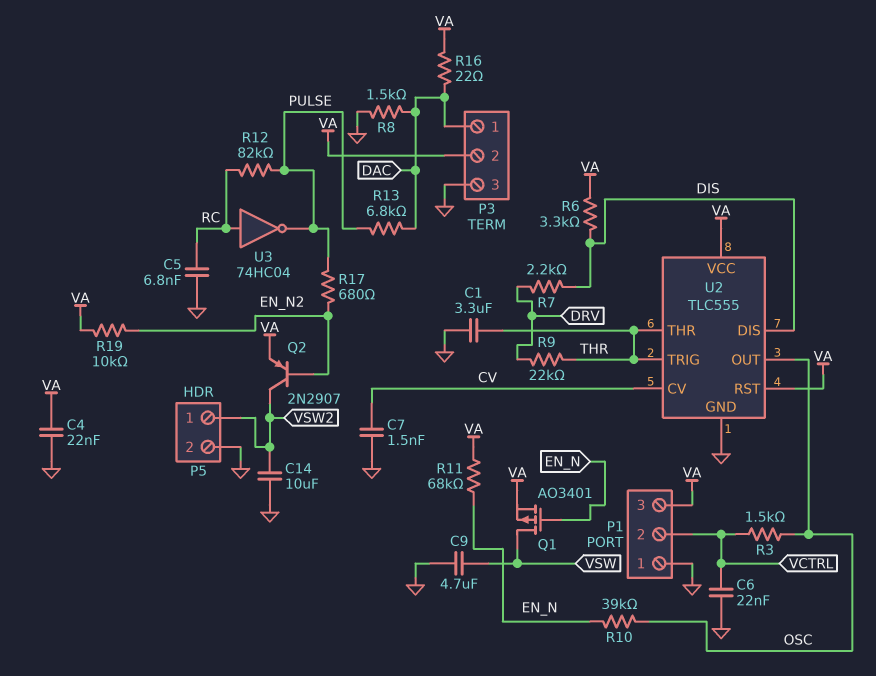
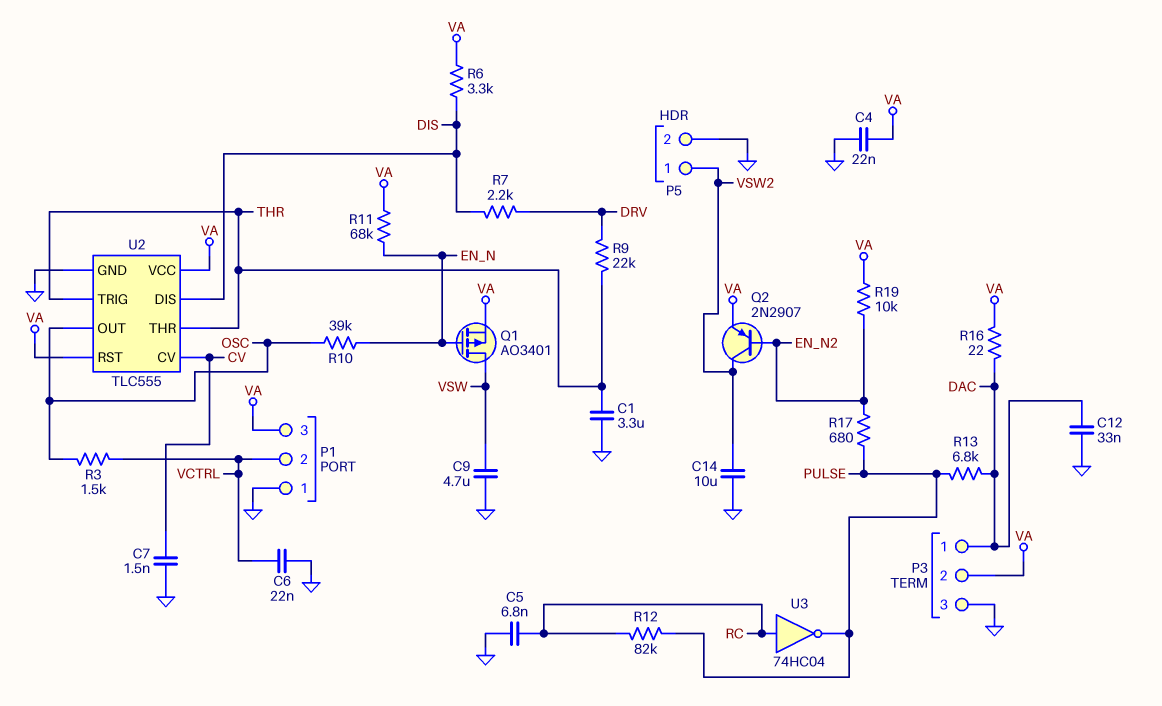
C12: none -> 33nF (DAC, GND)
R8: 1.5k (DAC, GND) -> none

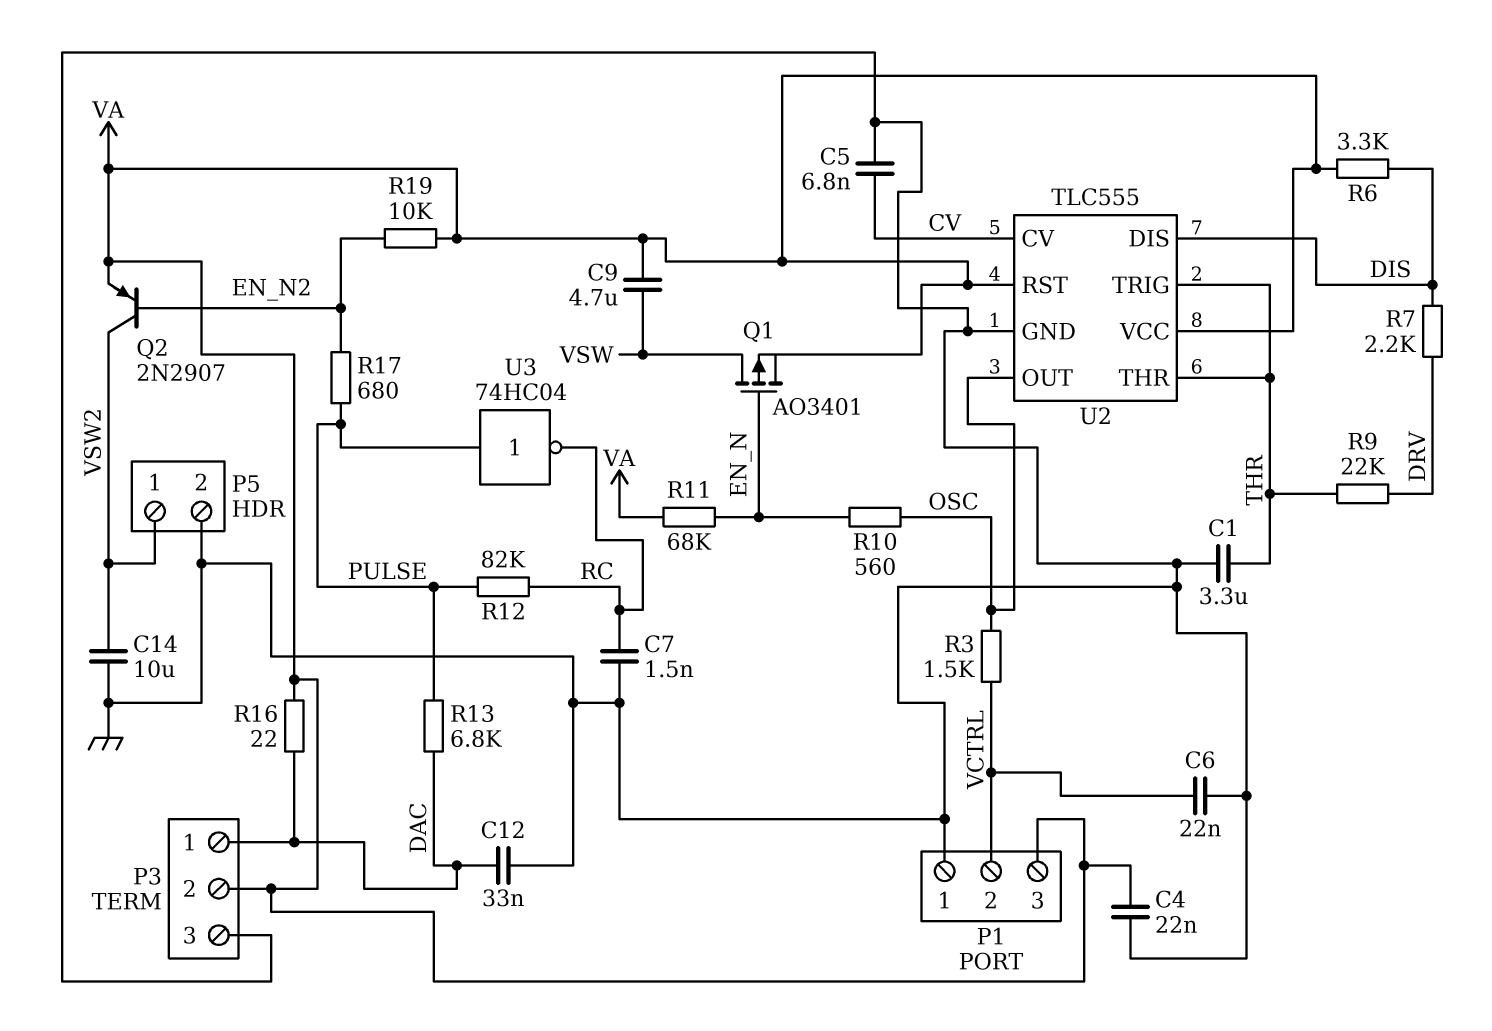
C5: 6.8nF (GND, RC) -> 6.8nF (CV, GND)
C7: 1.5nF (CV, GND) -> 1.5nF (GND, RC)
C9: 4.7uF (GND, VSW) -> 4.7uF (VA, VSW)
R10: 39k (EN_N, OSC) -> 560 (EN_N, OSC)
U3: NOT 74HC04 (in RC, out PULSE) -> NOT 74HC04 (in PULSE, out RC)

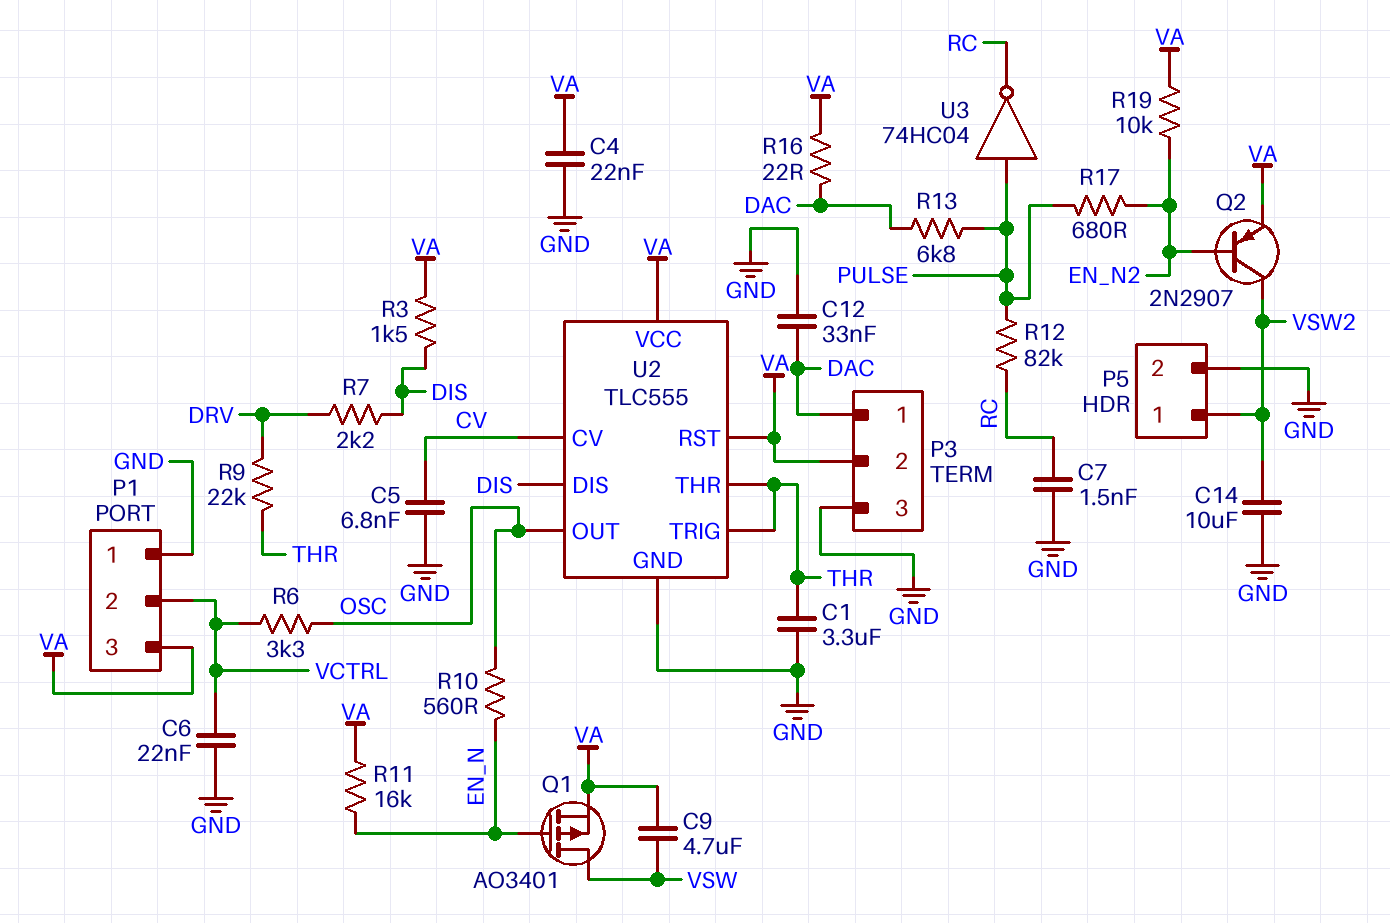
R3: 1.5k (OSC, VCTRL) -> 1.5k (DIS, VA)
R6: 3.3k (DIS, VA) -> 3.3k (OSC, VCTRL)
R11: 68k (EN_N, VA) -> 16k (EN_N, VA)

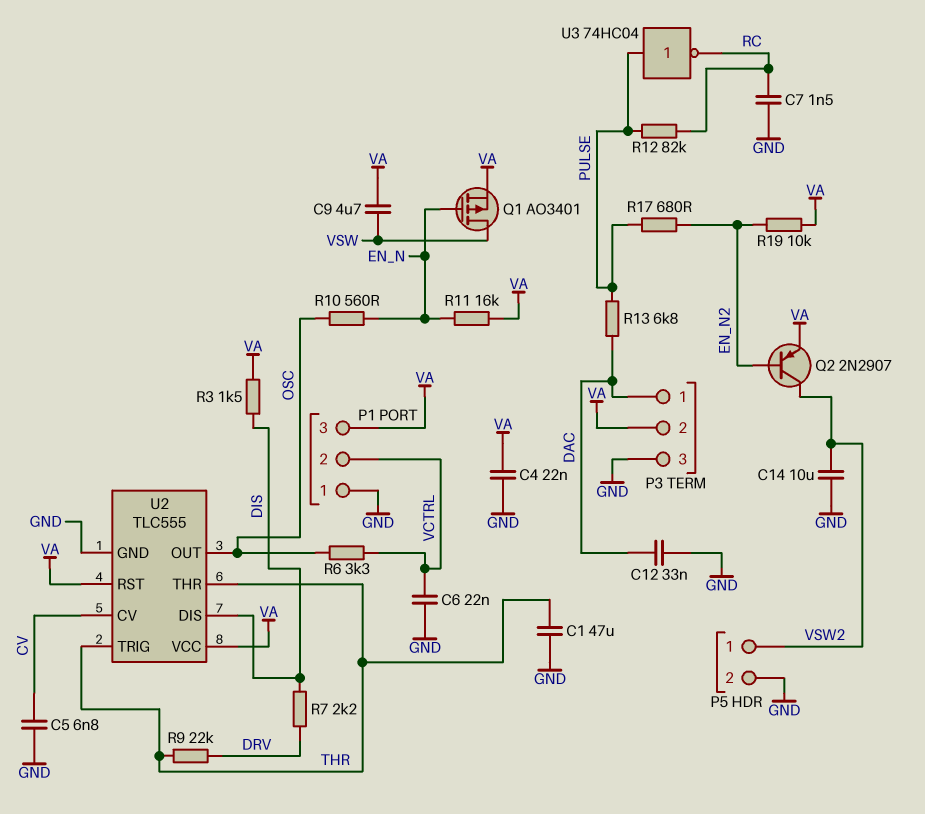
C1: 3.3uF (GND, THR) -> 47uF (GND, THR)
R16: 22 (DAC, VA) -> none

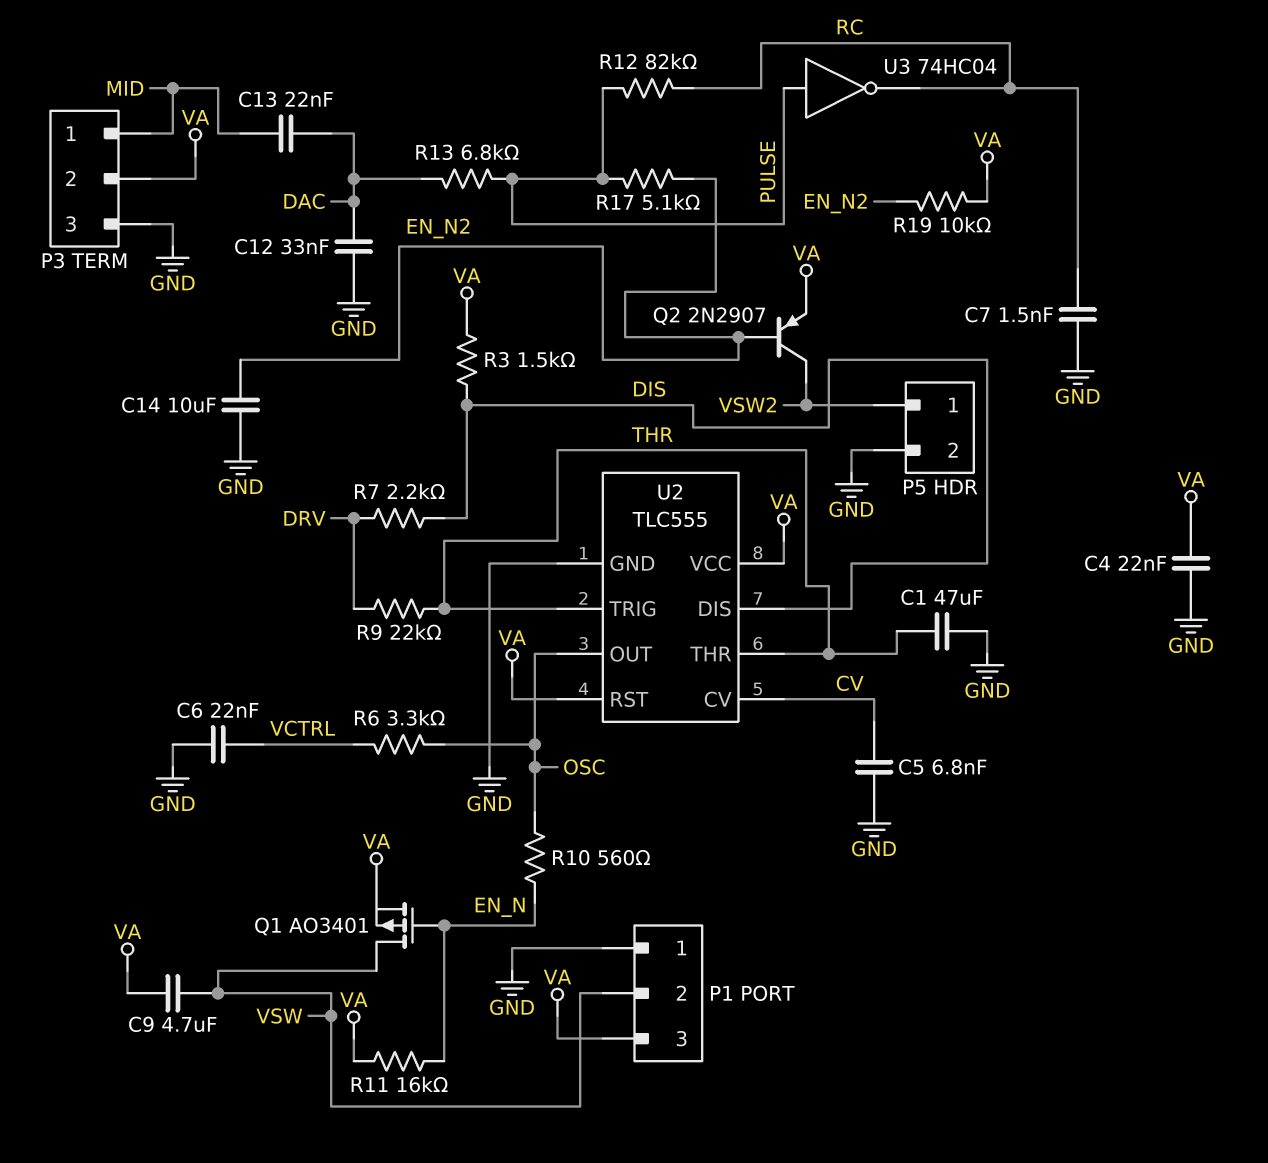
C13: none -> 22nF (DAC, MID)
C14: 10uF (GND, VSW2) -> 10uF (EN_N2, GND)
P1 pin 2: VCTRL -> VSW
P3 pin 1: DAC -> MID
R17: 680 (EN_N2, PULSE) -> 5.1k (EN_N2, PULSE)

